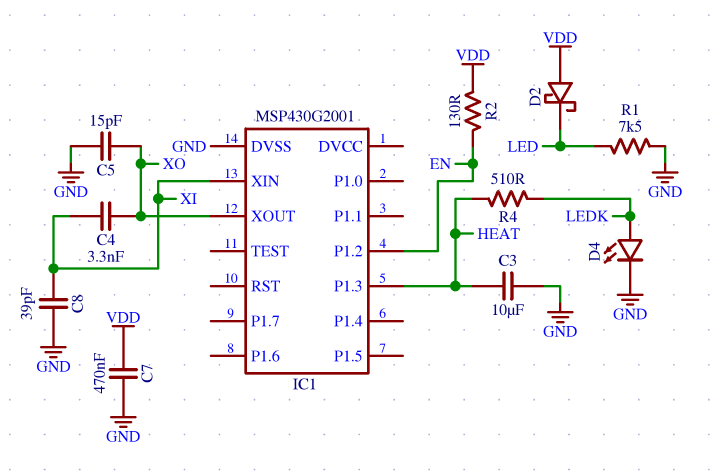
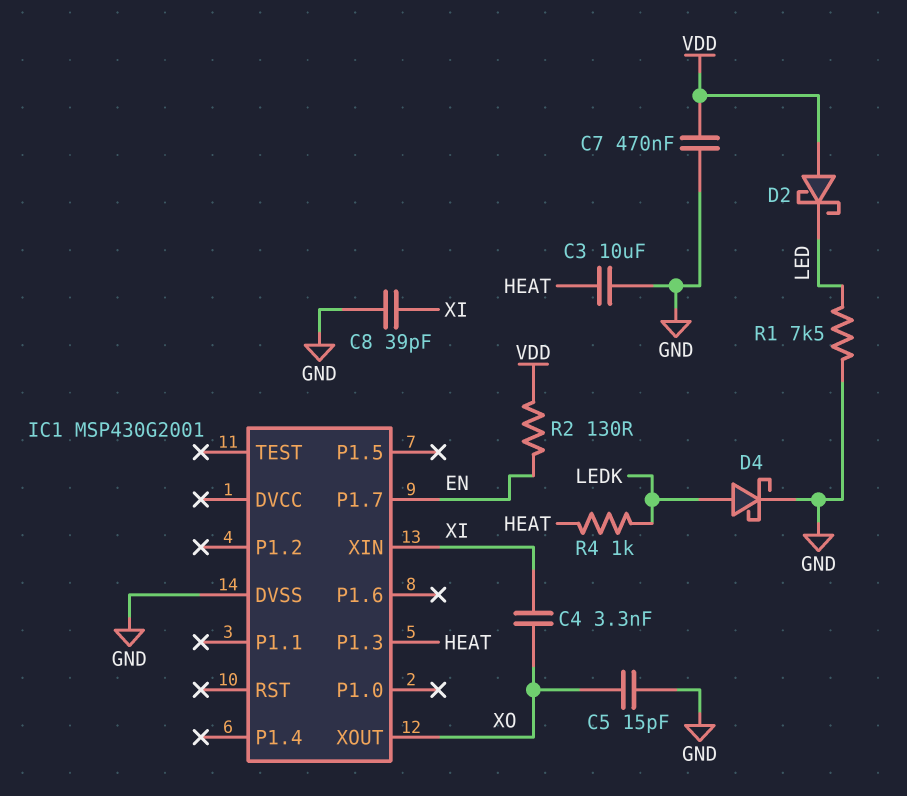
D4: LED (A LEDK, K GND) -> schottky (A LEDK, K GND)
IC1 pin P1.2: EN -> none
IC1 pin P1.7: none -> EN
R4: 510 (HEAT, LEDK) -> 1k (HEAT, LEDK)

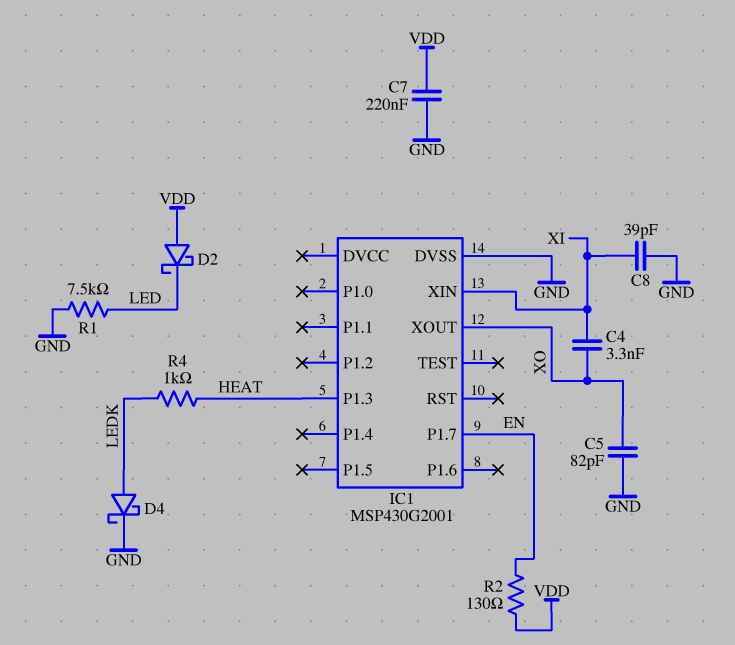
C3: 10uF (GND, HEAT) -> none
C5: 15pF (GND, XO) -> 82pF (GND, XO)
C7: 470nF (GND, VDD) -> 220nF (GND, VDD)

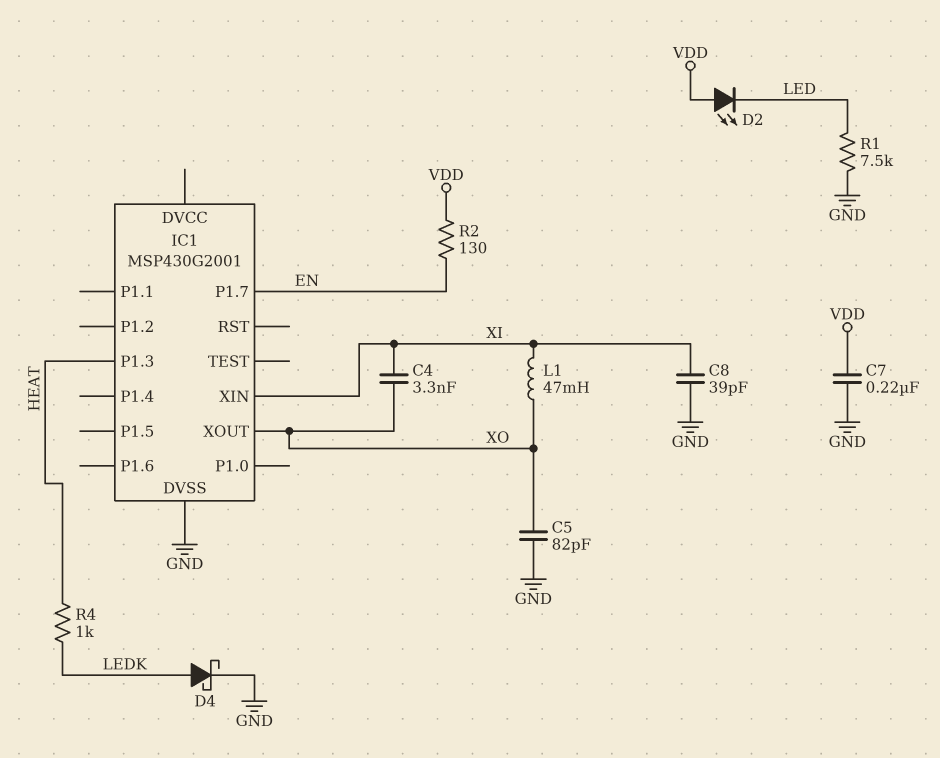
D2: schottky (A VDD, K LED) -> LED (A VDD, K LED)
L1: none -> 47mH (XI, XO)

